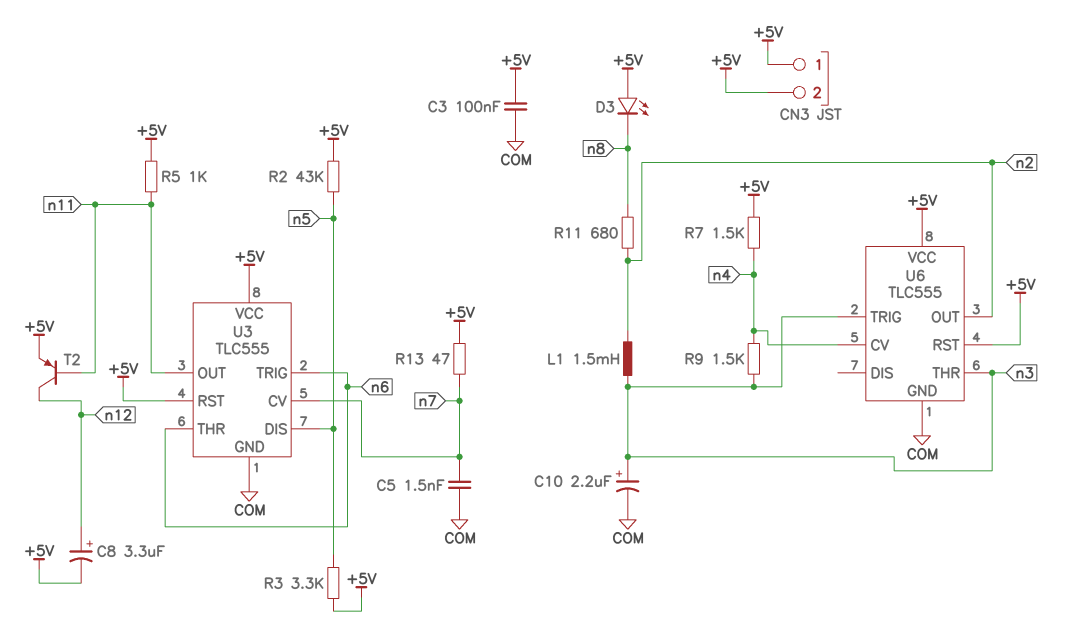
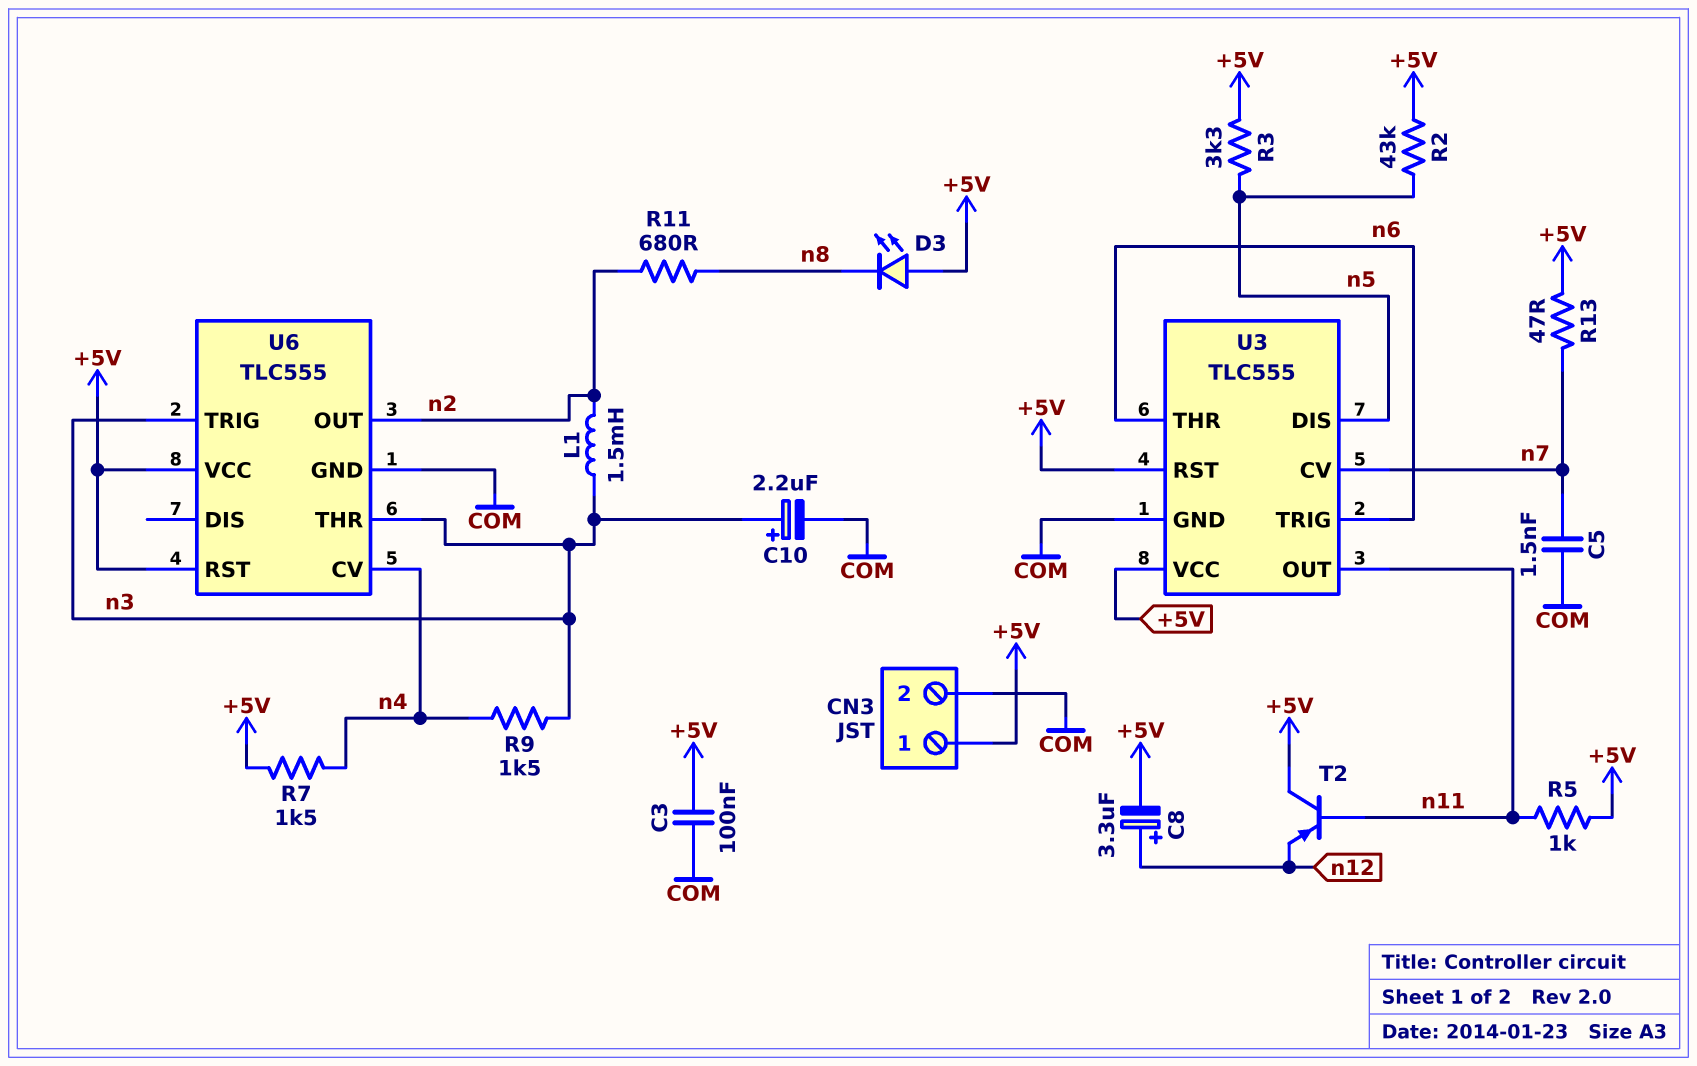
CN3 pin 2: +5V -> COM
T2: PNP (B n11, C n12, E +5V) -> PNP (B n11, C +5V, E n12)

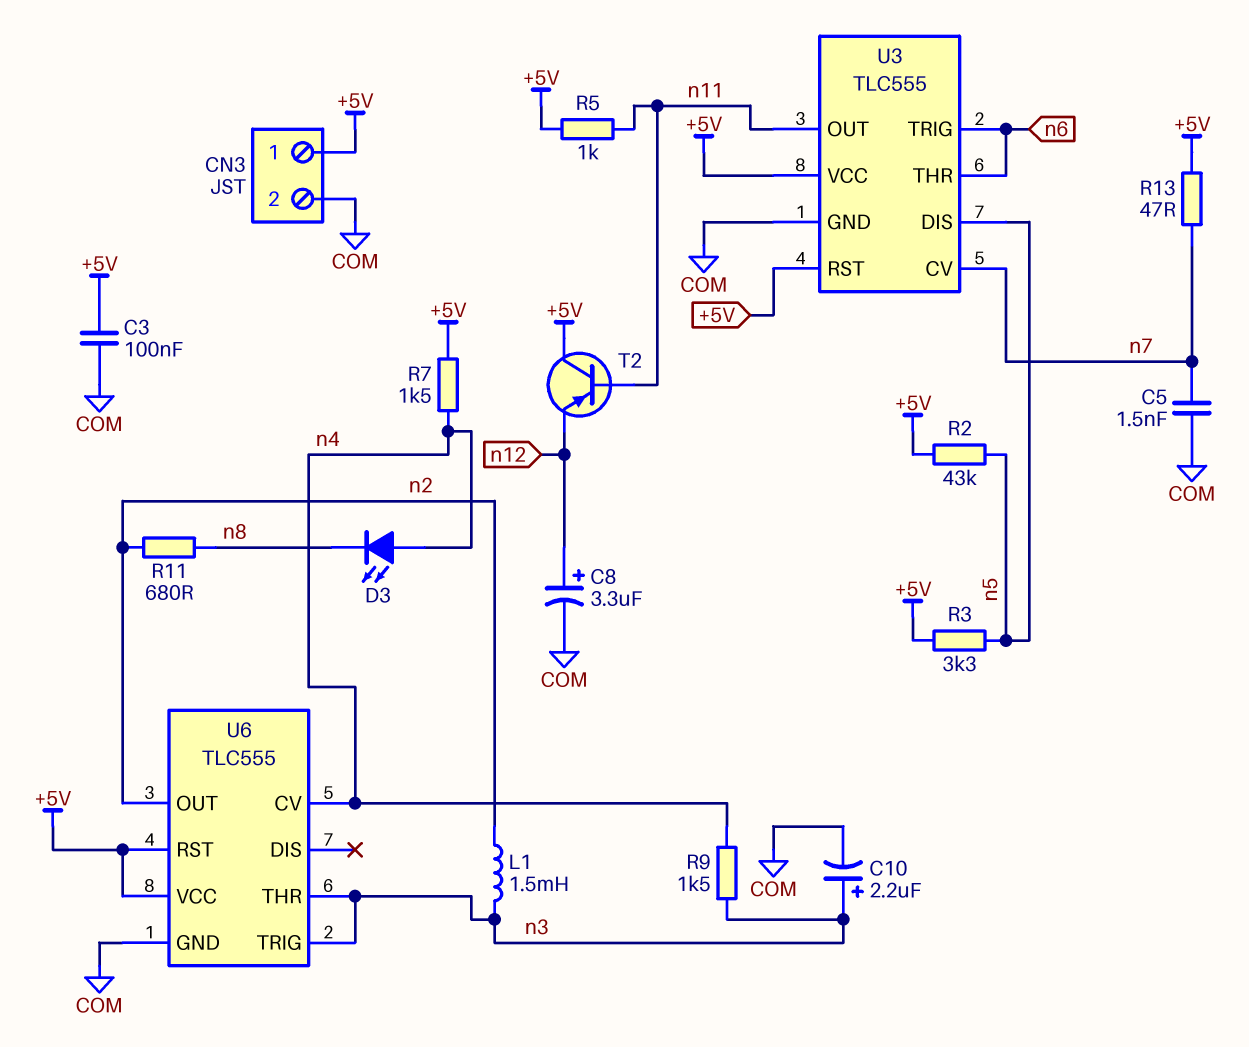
C8: 3.3uF (plus n12, minus +5V) -> 3.3uF (plus n12, minus COM)
D3: LED (A +5V, K n8) -> LED (A n4, K n8)

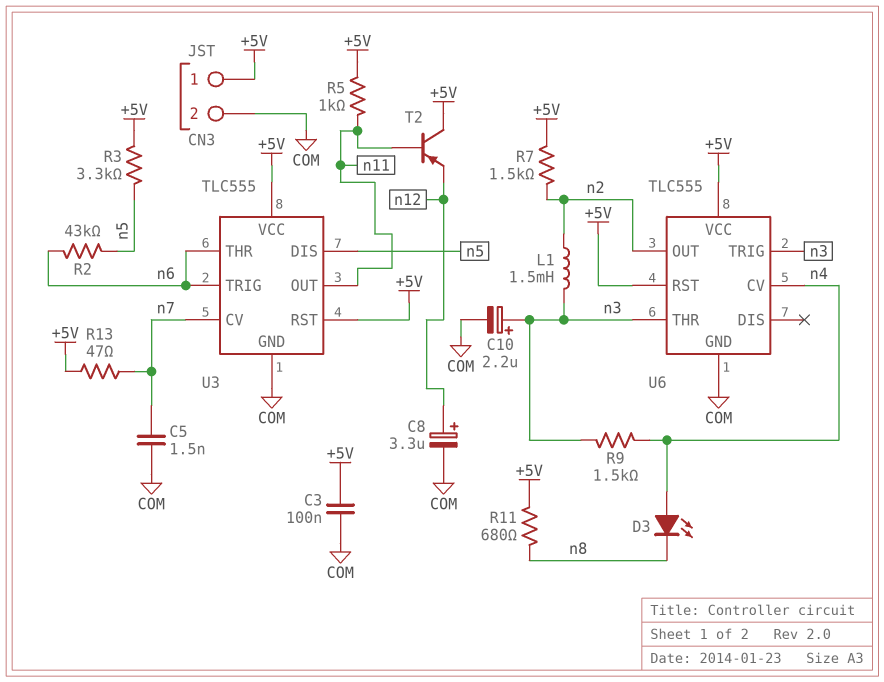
R2: 43k (+5V, n5) -> 43k (n5, n6)
R7: 1.5k (+5V, n4) -> 1.5k (+5V, n2)
R11: 680 (n2, n8) -> 680 (+5V, n8)

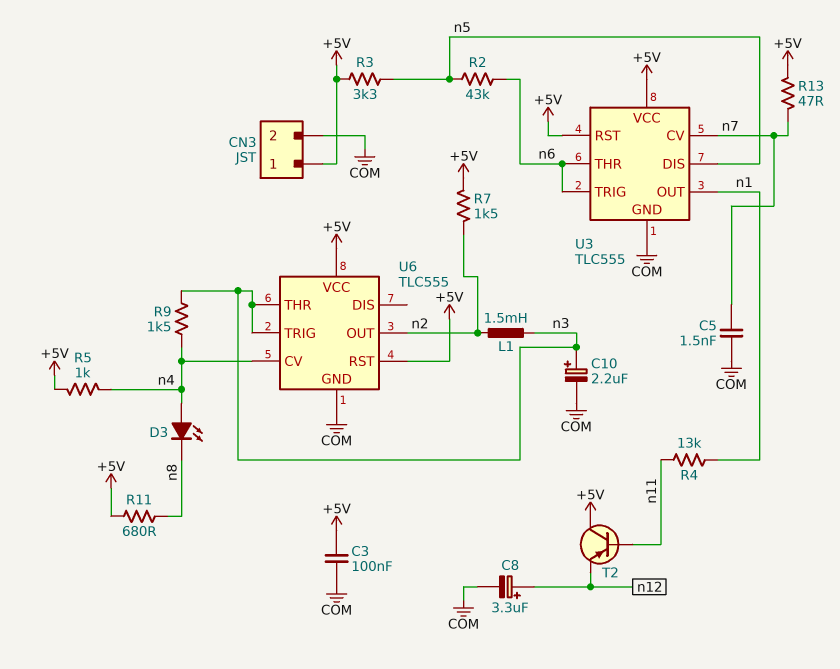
R4: none -> 13k (n1, n11)
R5: 1k (+5V, n11) -> 1k (+5V, n4)
U3 pin OUT: n11 -> n1

